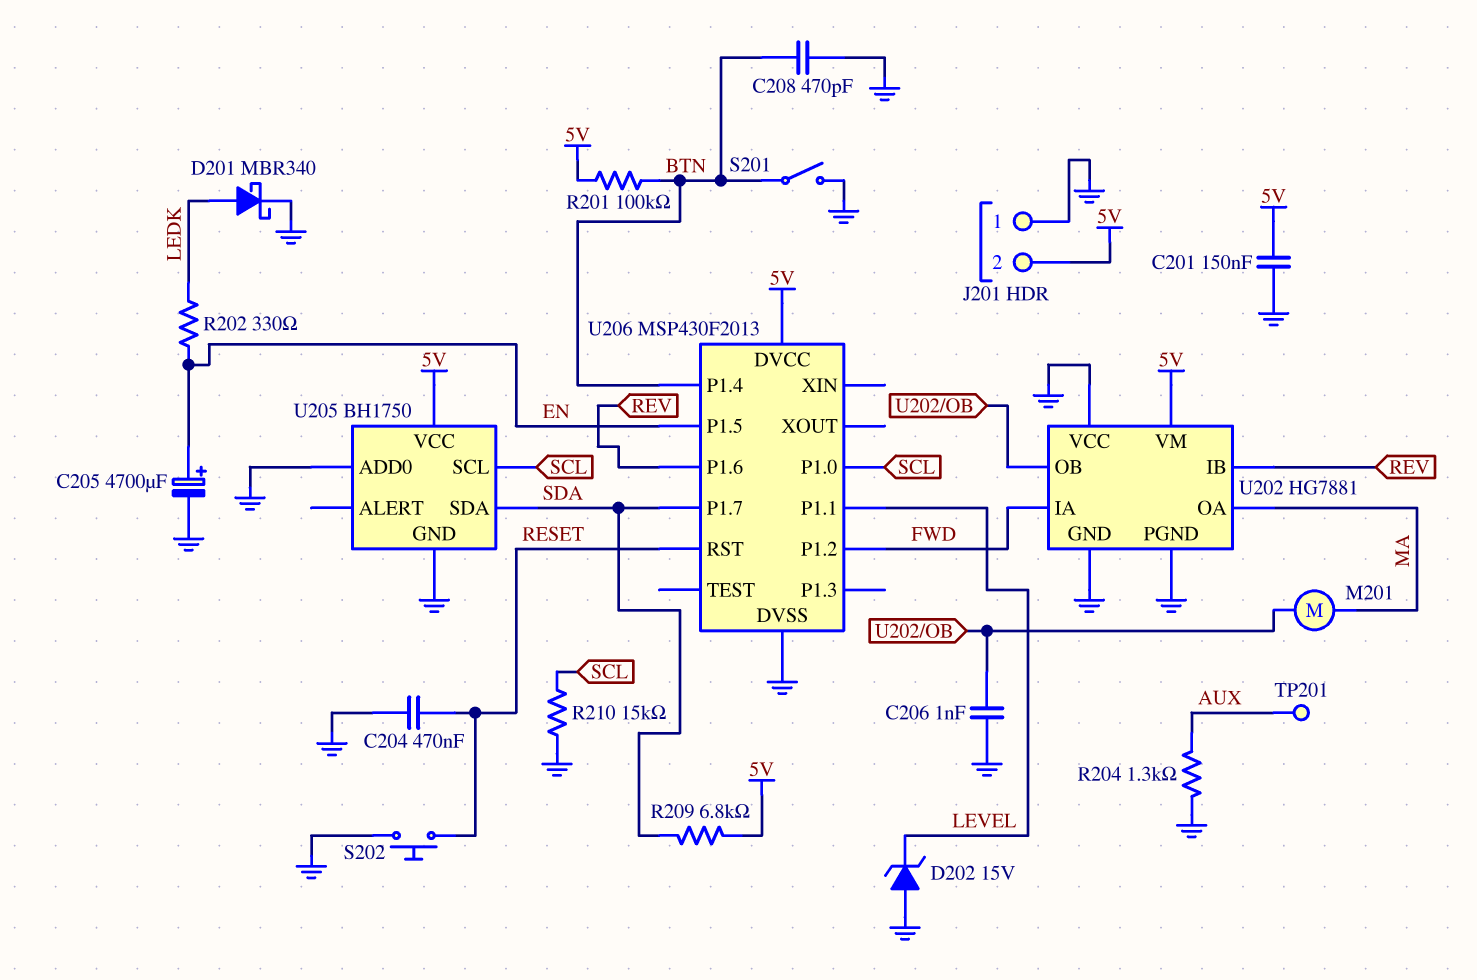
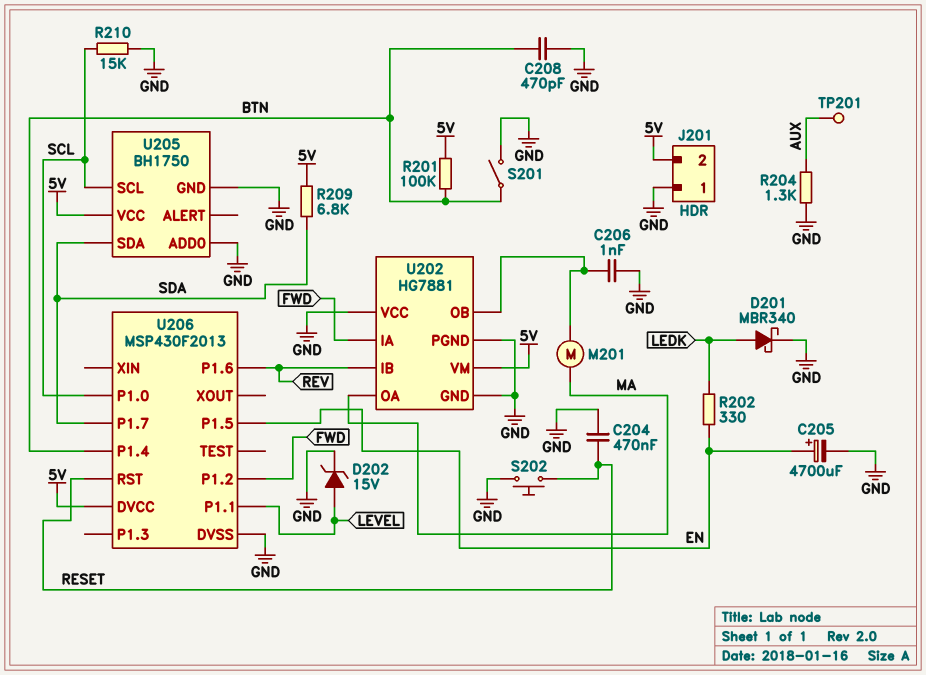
C201: 150nF (5V, GND) -> none
D202: zener 15V (A GND, K LEVEL) -> zener 15V (A LEVEL, K GND)

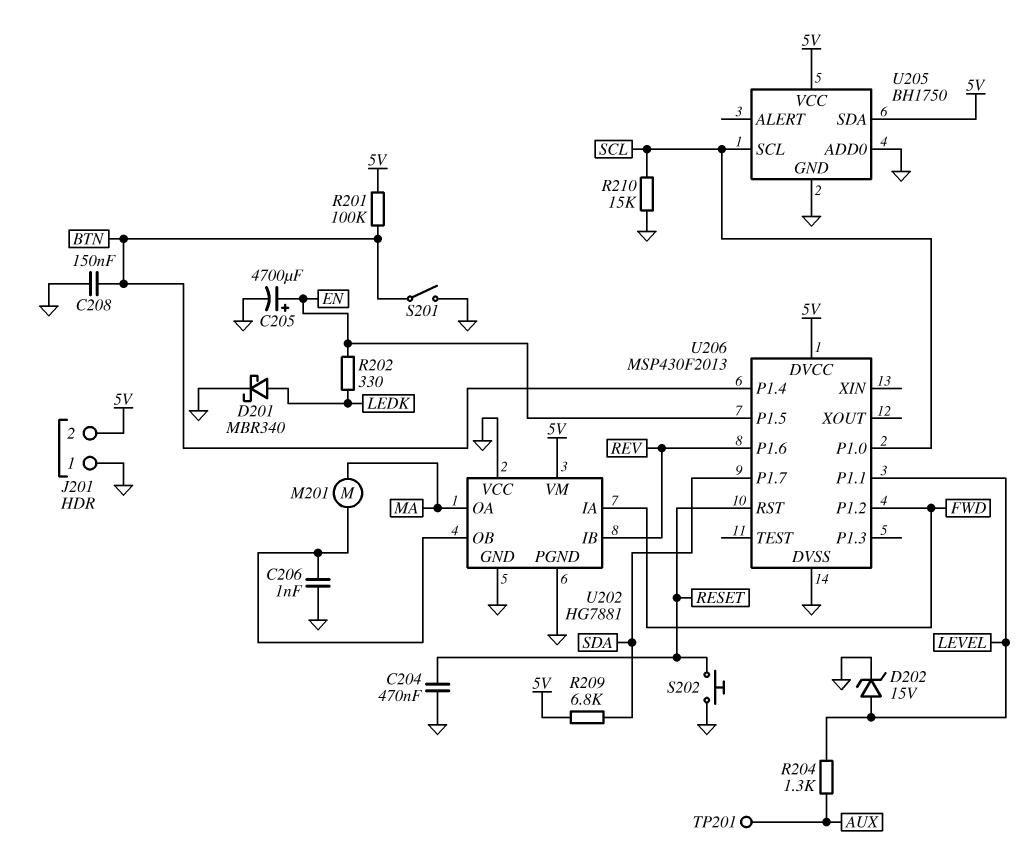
C208: 470pF (BTN, GND) -> 150nF (BTN, GND)
R204: 1.3k (AUX, GND) -> 1.3k (AUX, LEVEL)
U205 pin SDA: SDA -> 5V

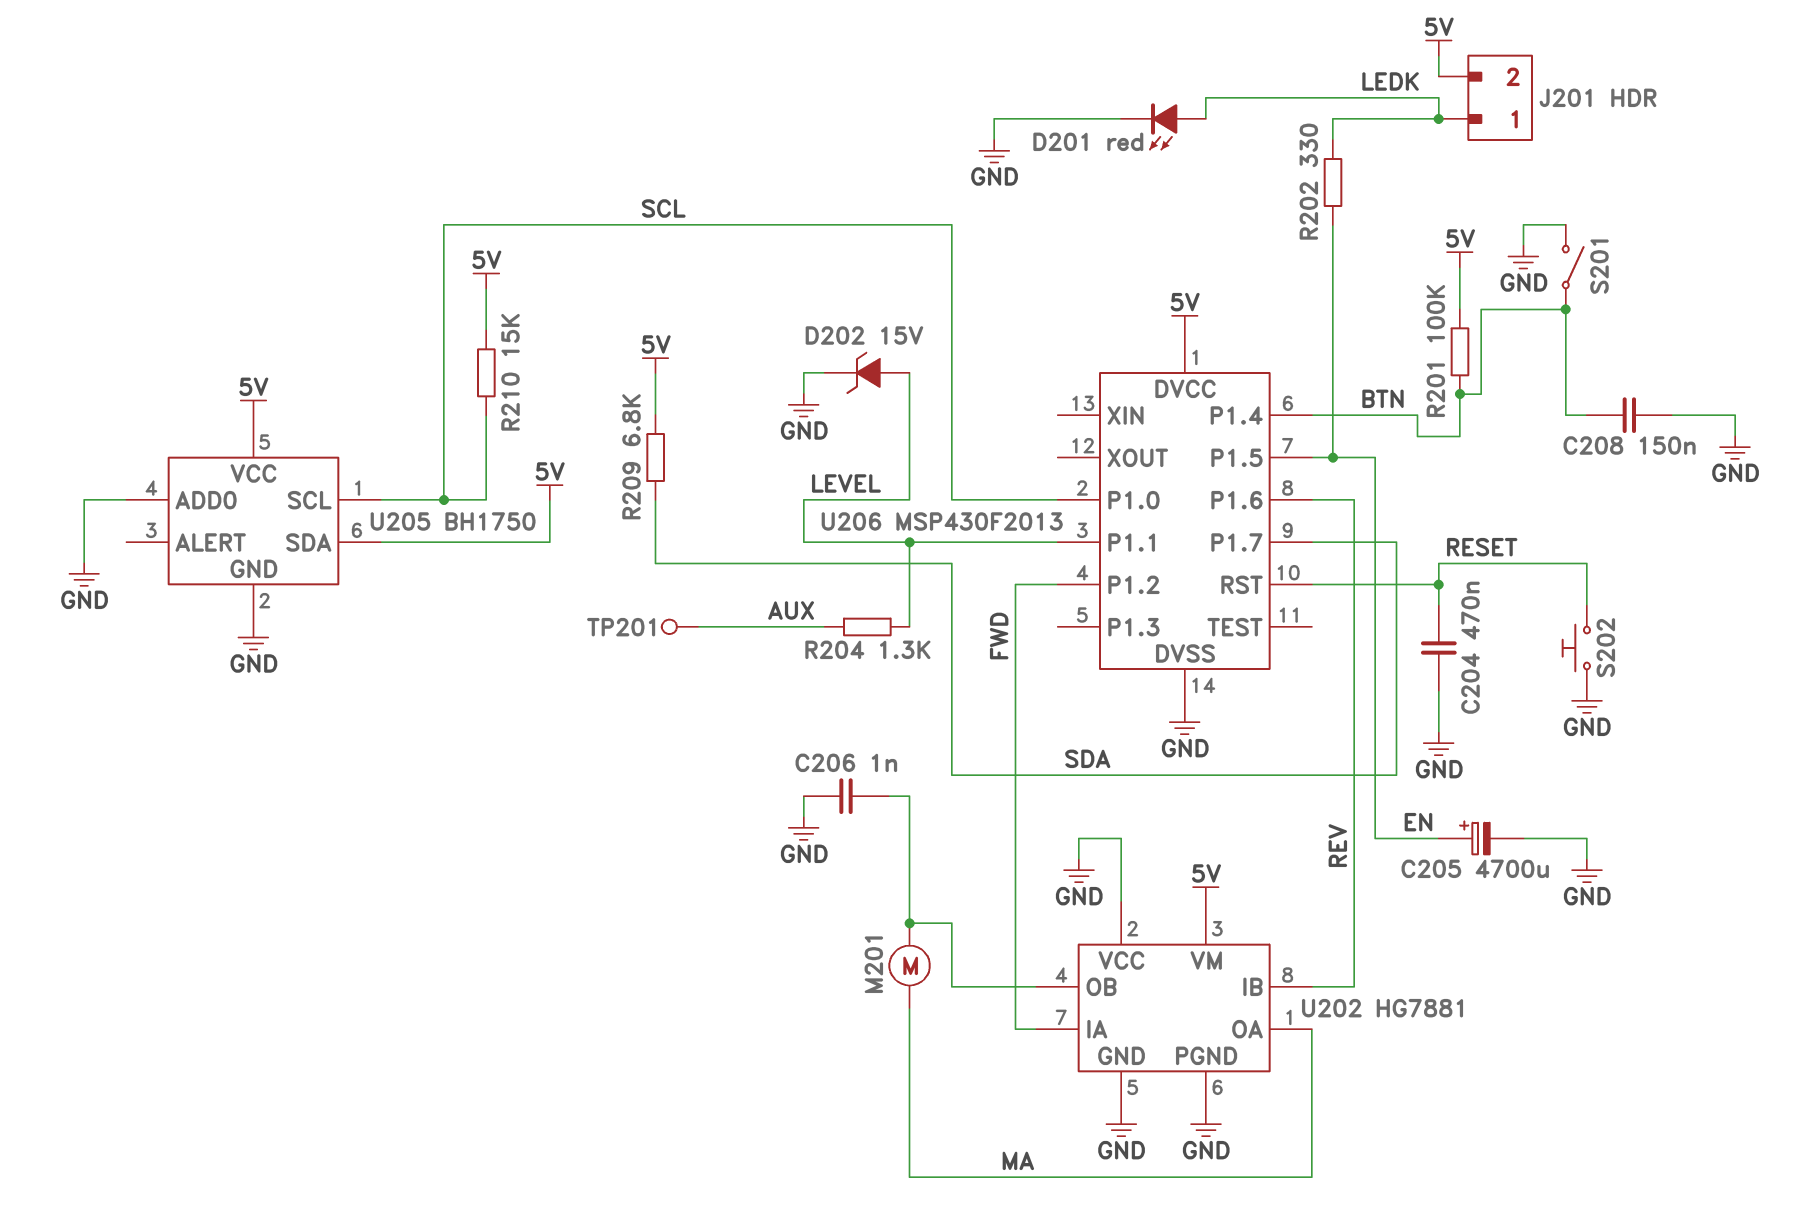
D201: schottky MBR340 (A LEDK, K GND) -> LED red (A LEDK, K GND)
J201 pin 1: GND -> LEDK
R210: 15k (GND, SCL) -> 15k (5V, SCL)

